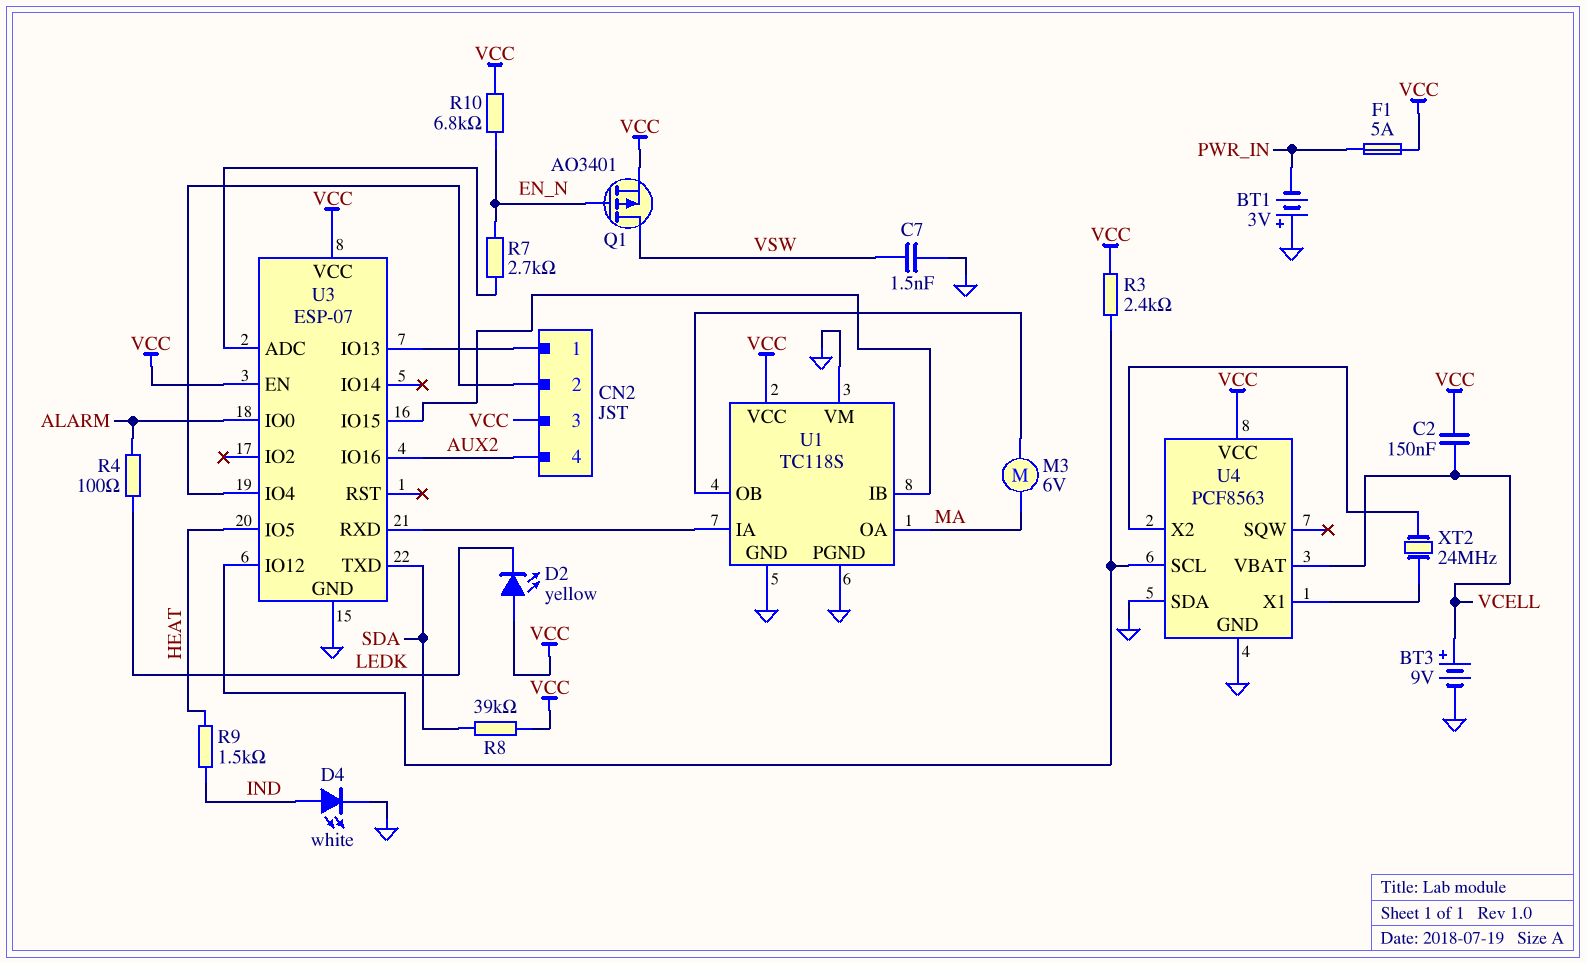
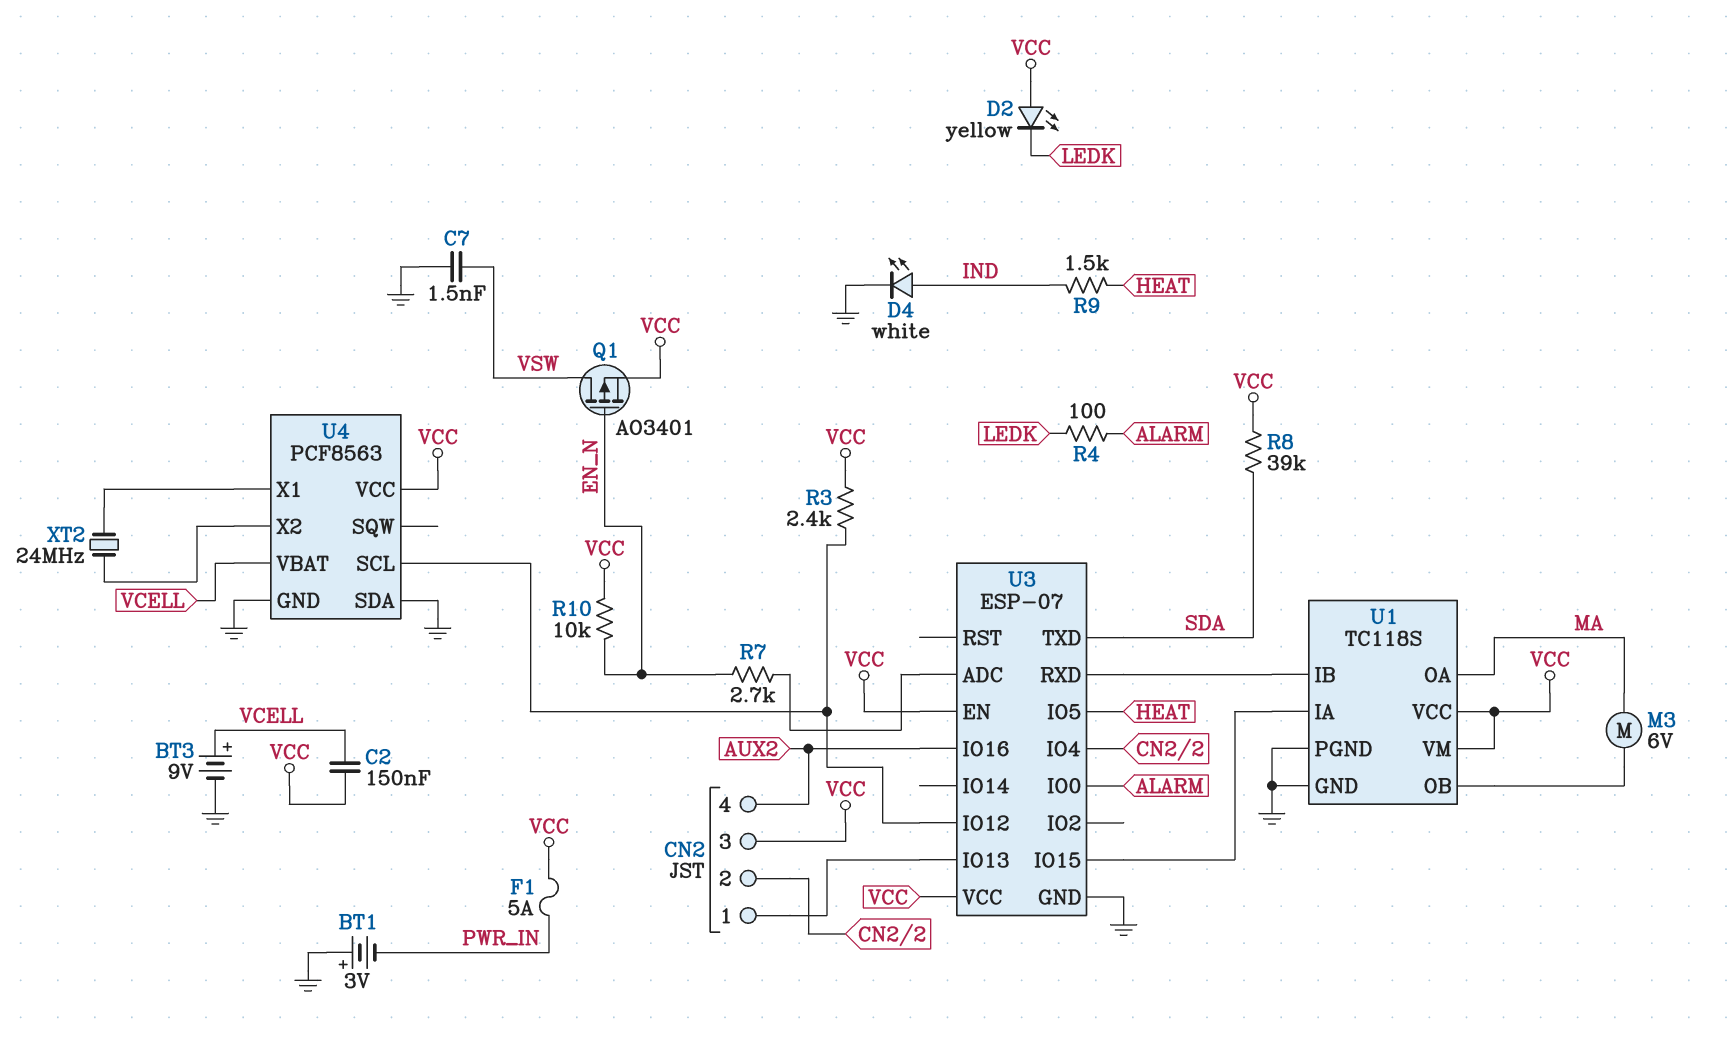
R10: 6.8k (EN_N, VCC) -> 10k (EN_N, VCC)
U1 pin VM: GND -> VCC
U3 pin IO15: U1/IB -> U1/IA
U3 pin RXD: U1/IA -> U1/IB

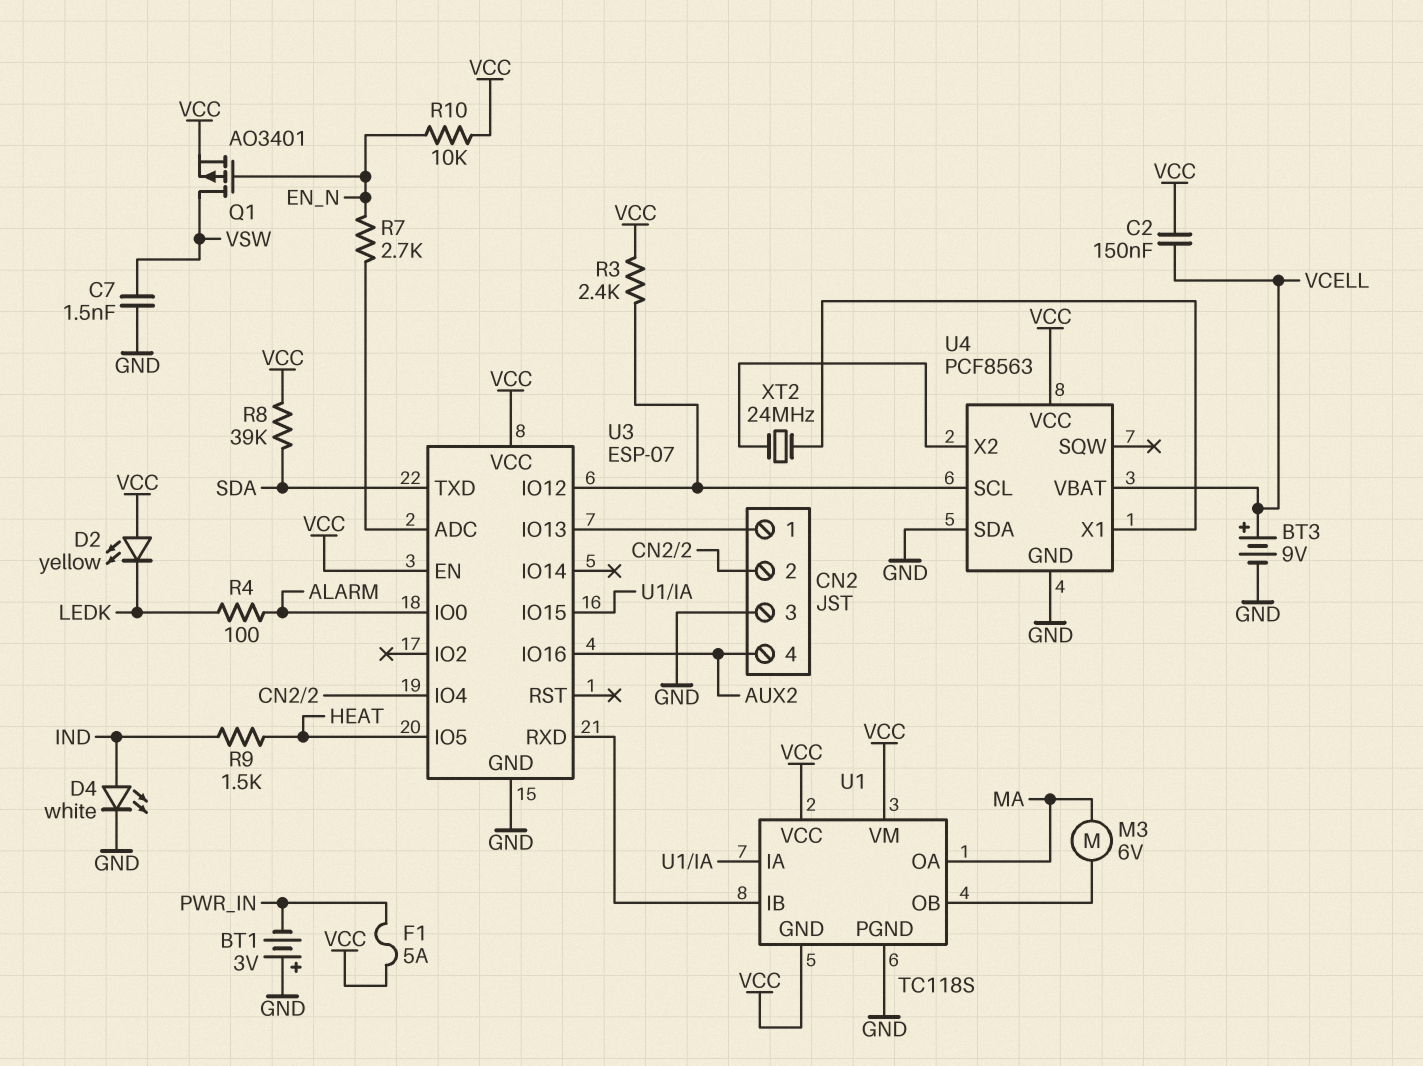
CN2 pin 3: VCC -> GND
U1 pin GND: GND -> VCC

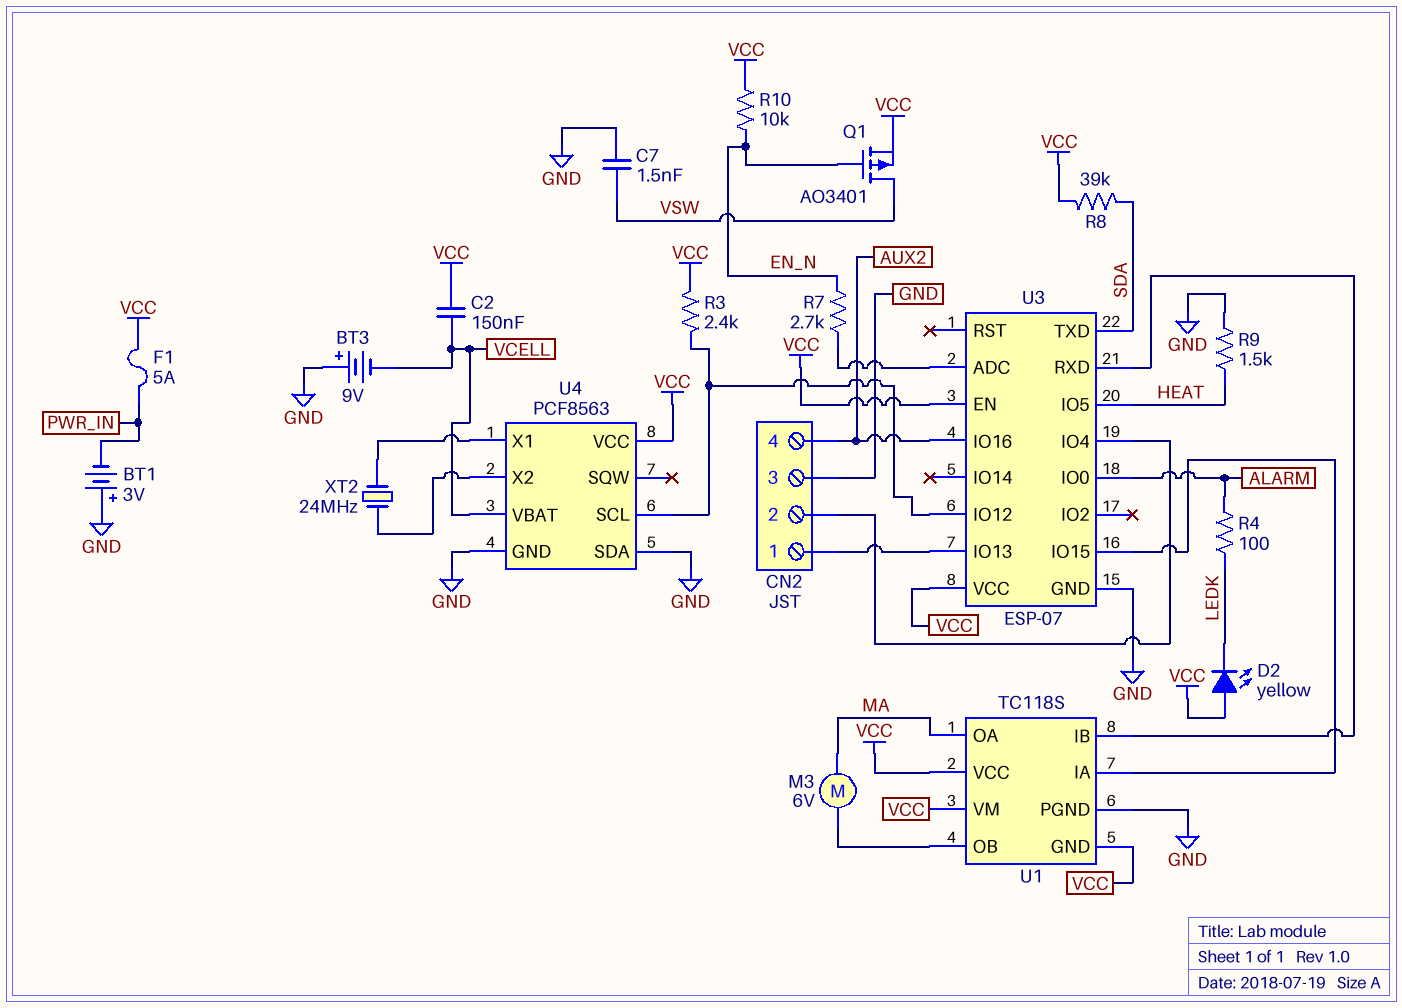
BT3: 9V (plus VCELL, minus GND) -> 9V (plus GND, minus VCELL)
D4: LED white (A IND, K GND) -> none
R9: 1.5k (HEAT, IND) -> 1.5k (GND, HEAT)

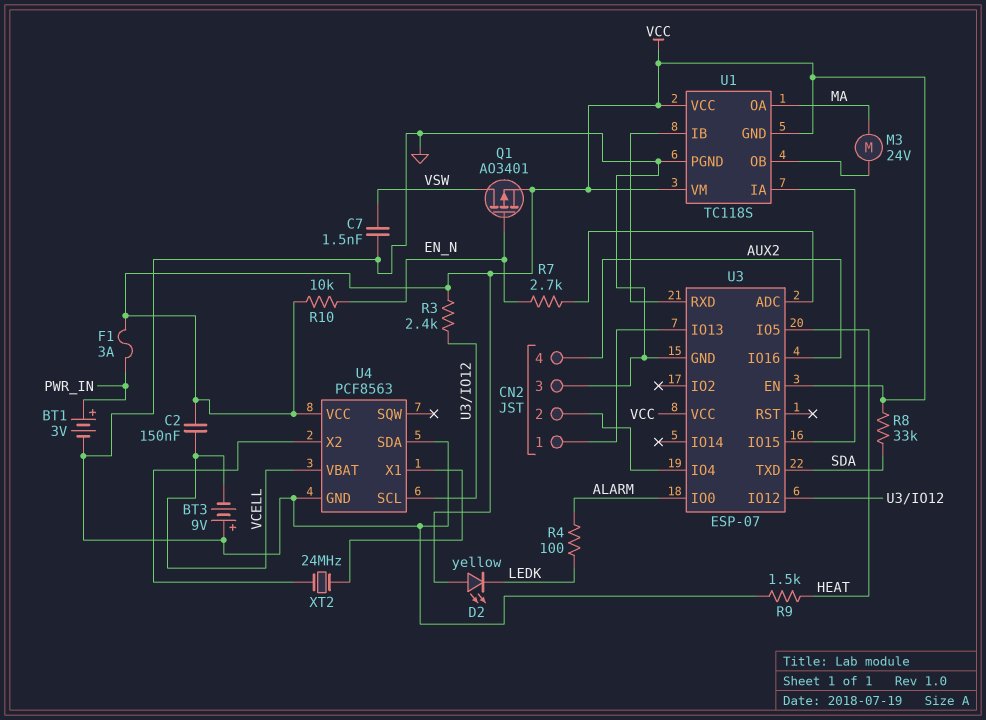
BT1: 3V (plus GND, minus PWR_IN) -> 3V (plus PWR_IN, minus GND)
F1: 5A (PWR_IN, VCC) -> 3A (PWR_IN, VCC)
M3: motor 6V (MA, U1/OB) -> motor 24V (MA, U1/OB)
R8: 39k (SDA, VCC) -> 33k (SDA, VCC)

